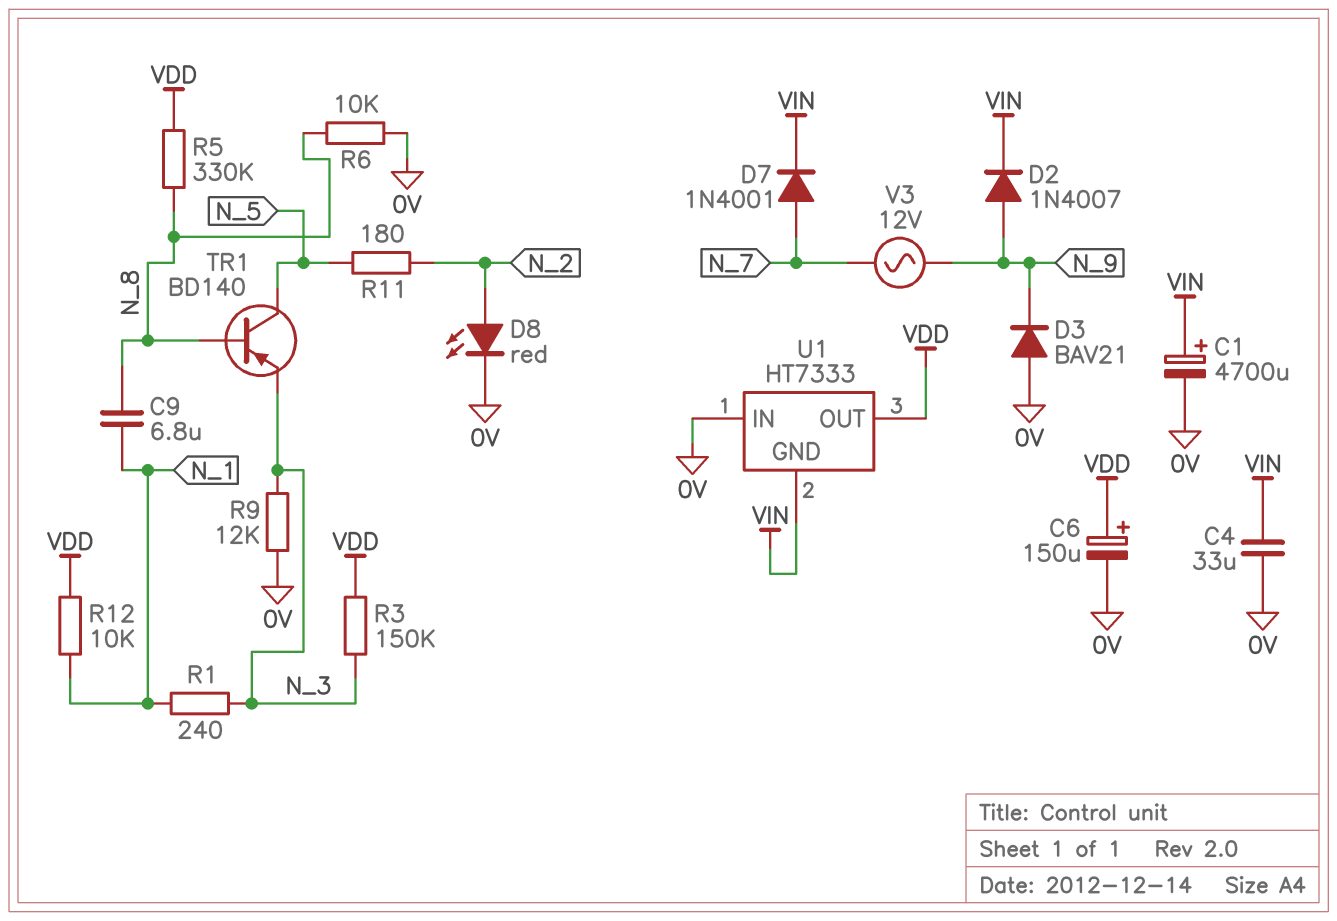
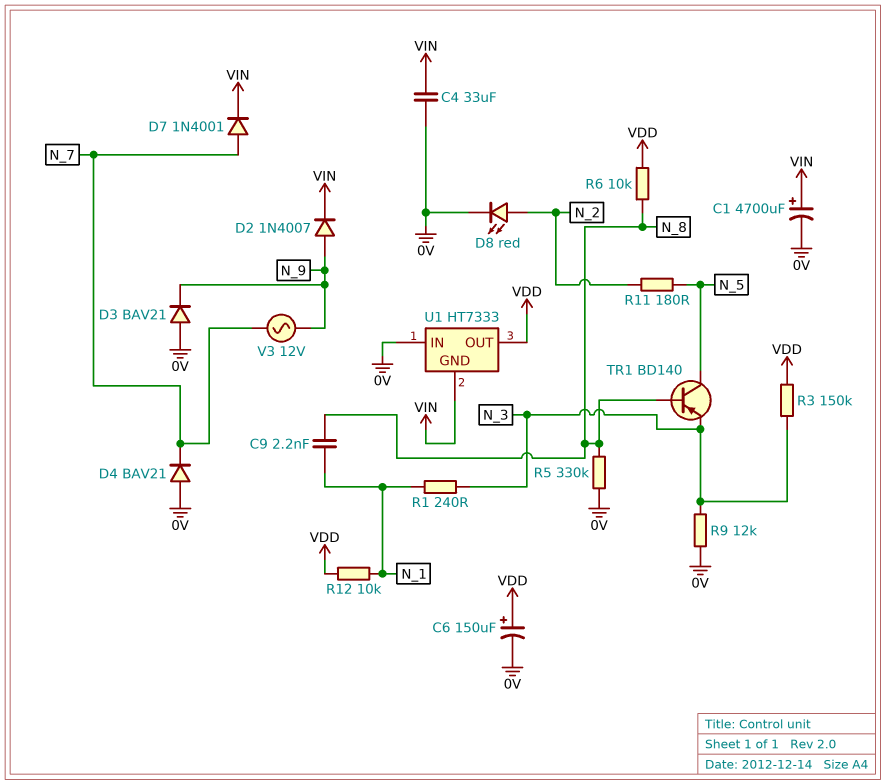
C9: 6.8uF (N_1, N_8) -> 2.2nF (N_1, N_8)
D4: none -> diode BAV21 (A 0V, K N_7)
R5: 330k (N_8, VDD) -> 330k (0V, N_8)
R6: 10k (0V, N_8) -> 10k (N_8, VDD)

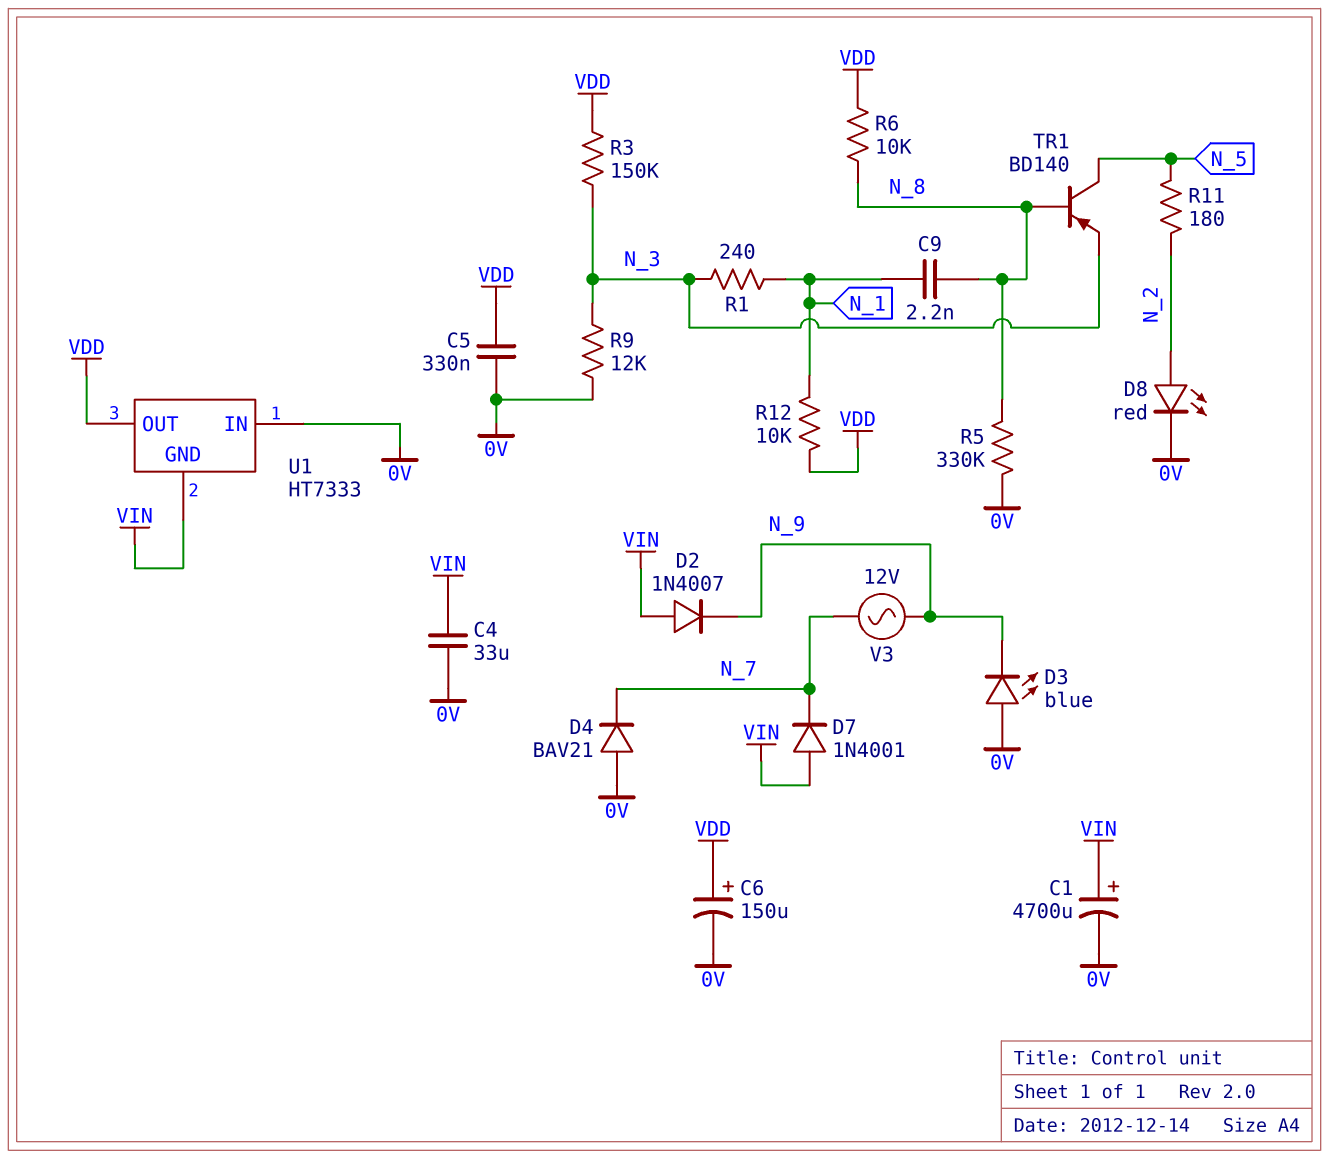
C5: none -> 330nF (0V, VDD)
D2: diode 1N4007 (A N_9, K VIN) -> diode 1N4007 (A VIN, K N_9)
D3: diode BAV21 (A 0V, K N_9) -> LED blue (A 0V, K N_9)
D7: diode 1N4001 (A N_7, K VIN) -> diode 1N4001 (A VIN, K N_7)

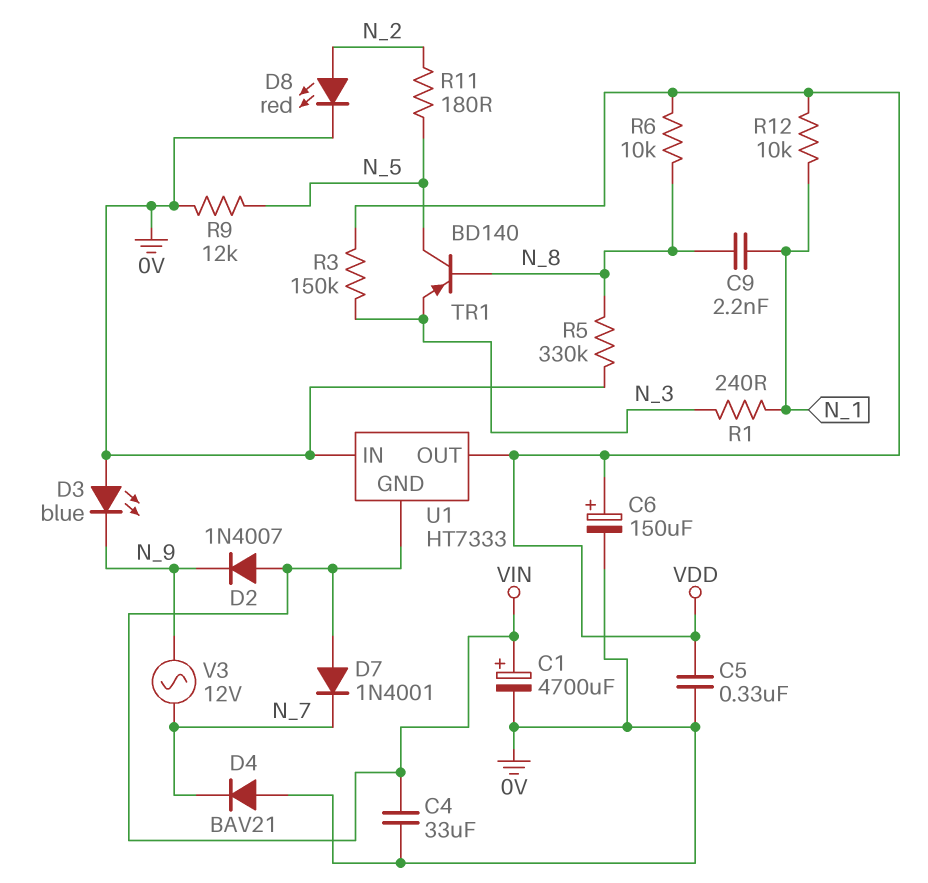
R9: 12k (0V, N_3) -> 12k (0V, N_5)

